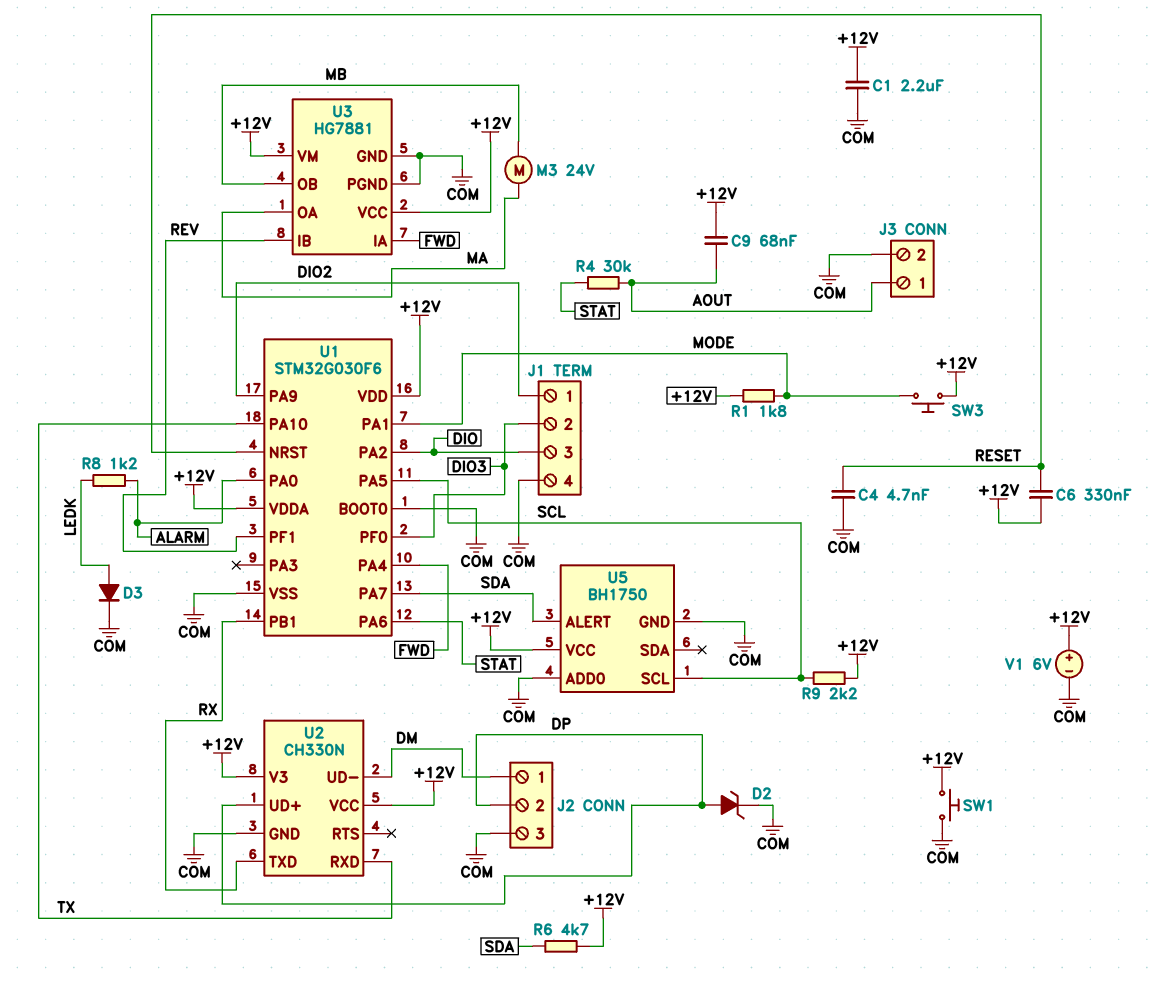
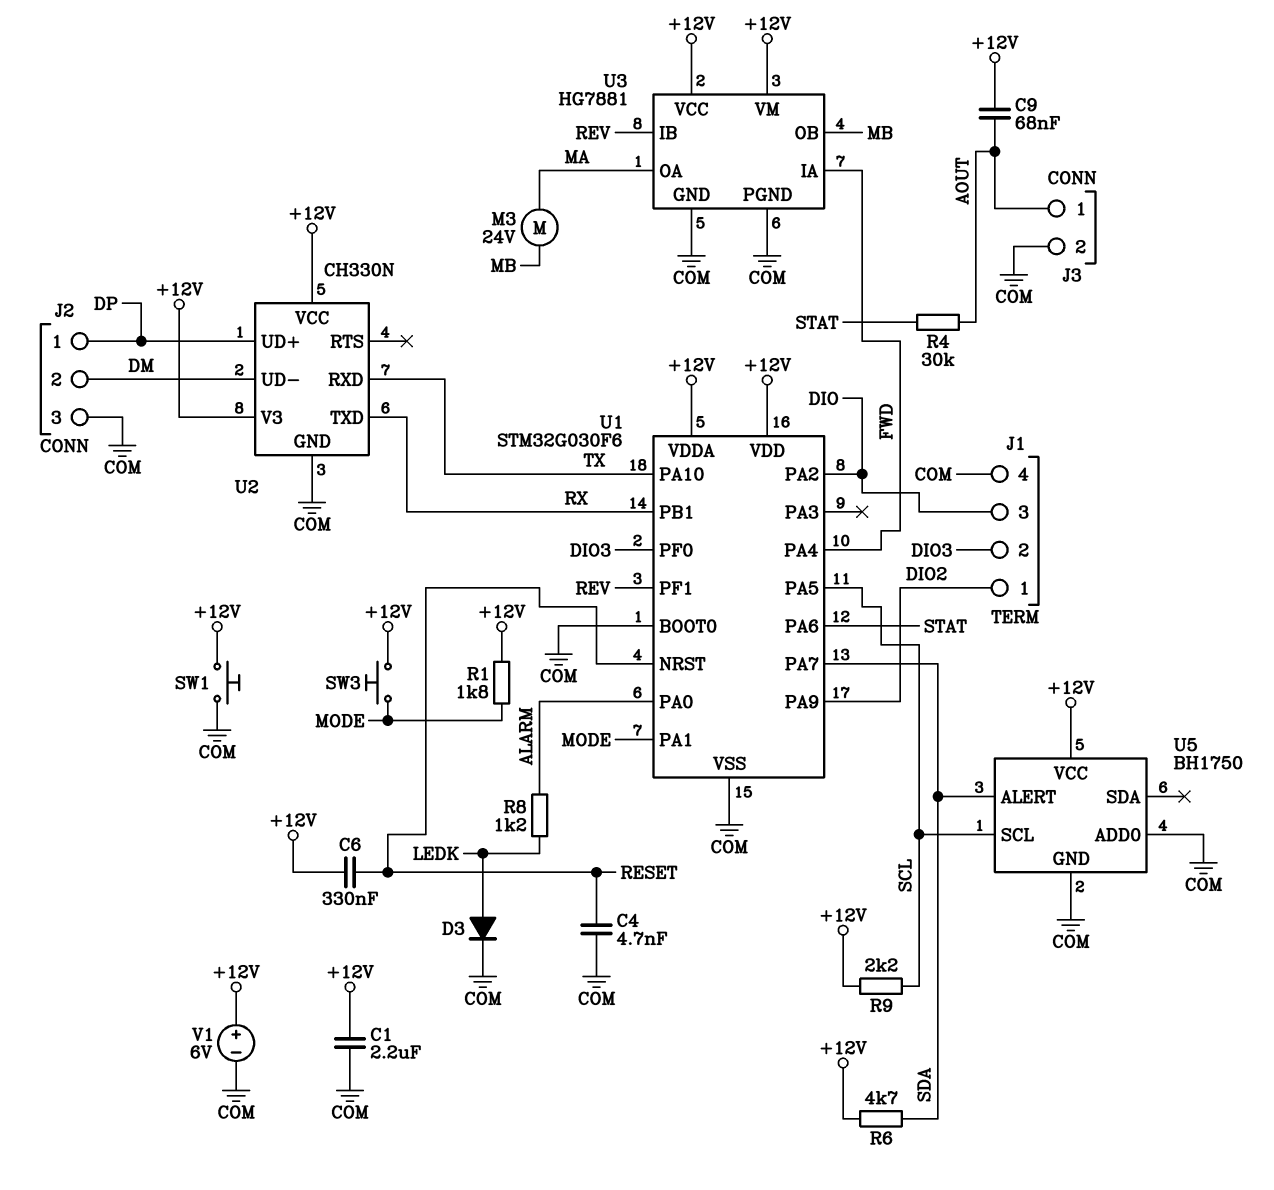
D2: zener (A DP, K COM) -> none
J2 pin 1: DM -> DP
J2 pin 2: DP -> DM

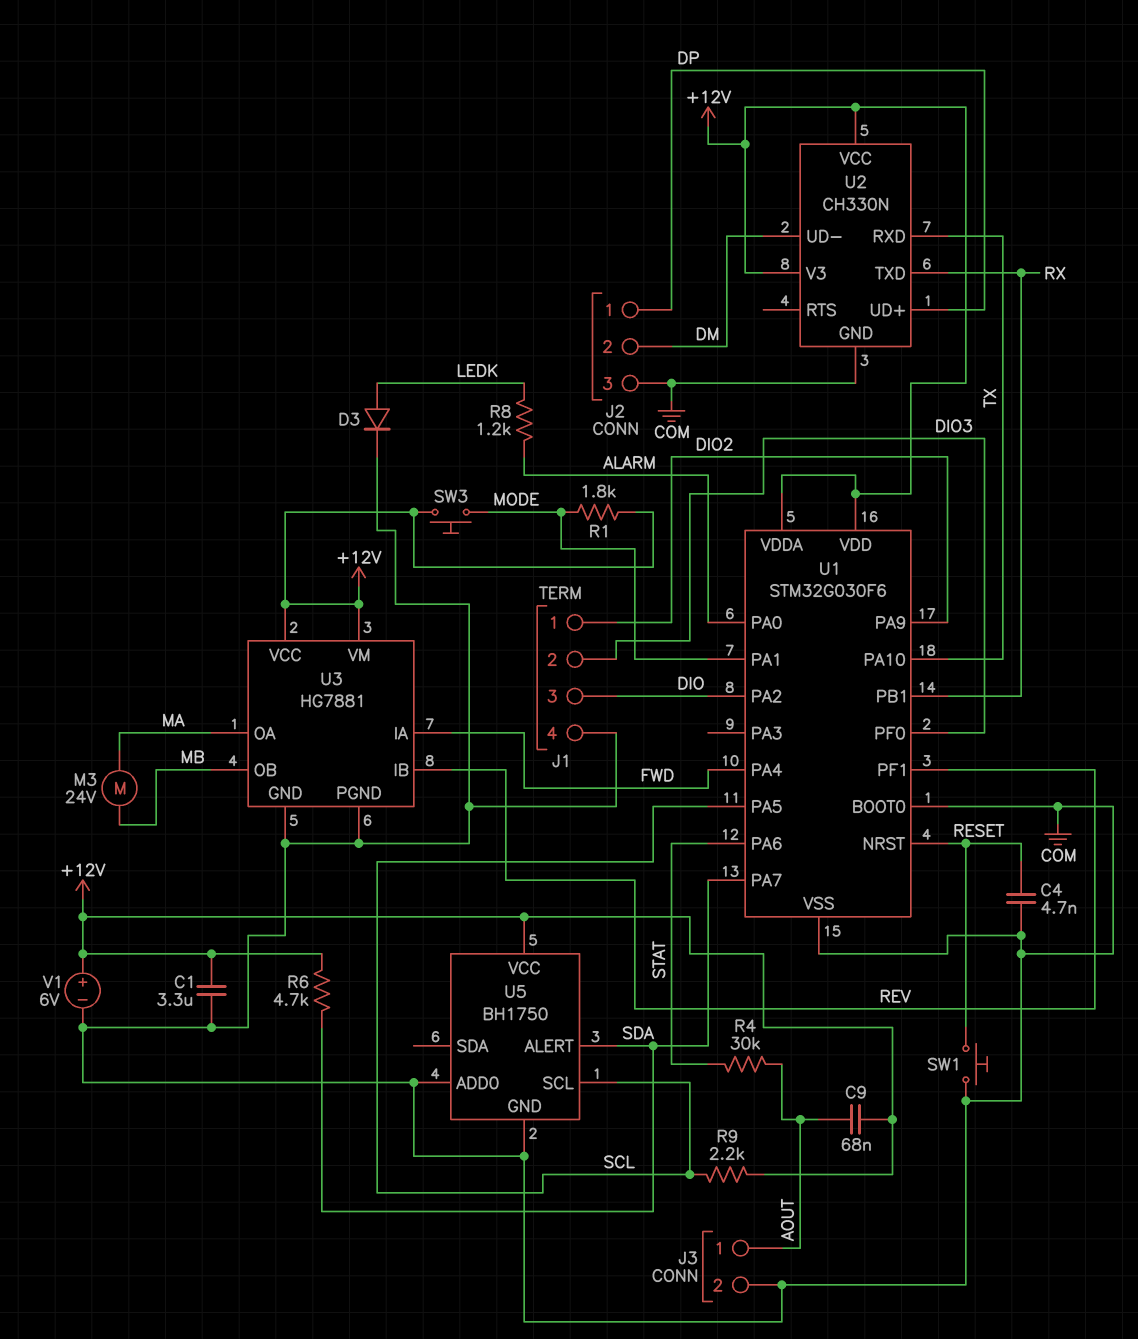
C1: 2.2uF (+12V, COM) -> 3.3uF (+12V, COM)
C6: 330nF (+12V, RESET) -> none
SW1: button (+12V, COM) -> button (COM, RESET)

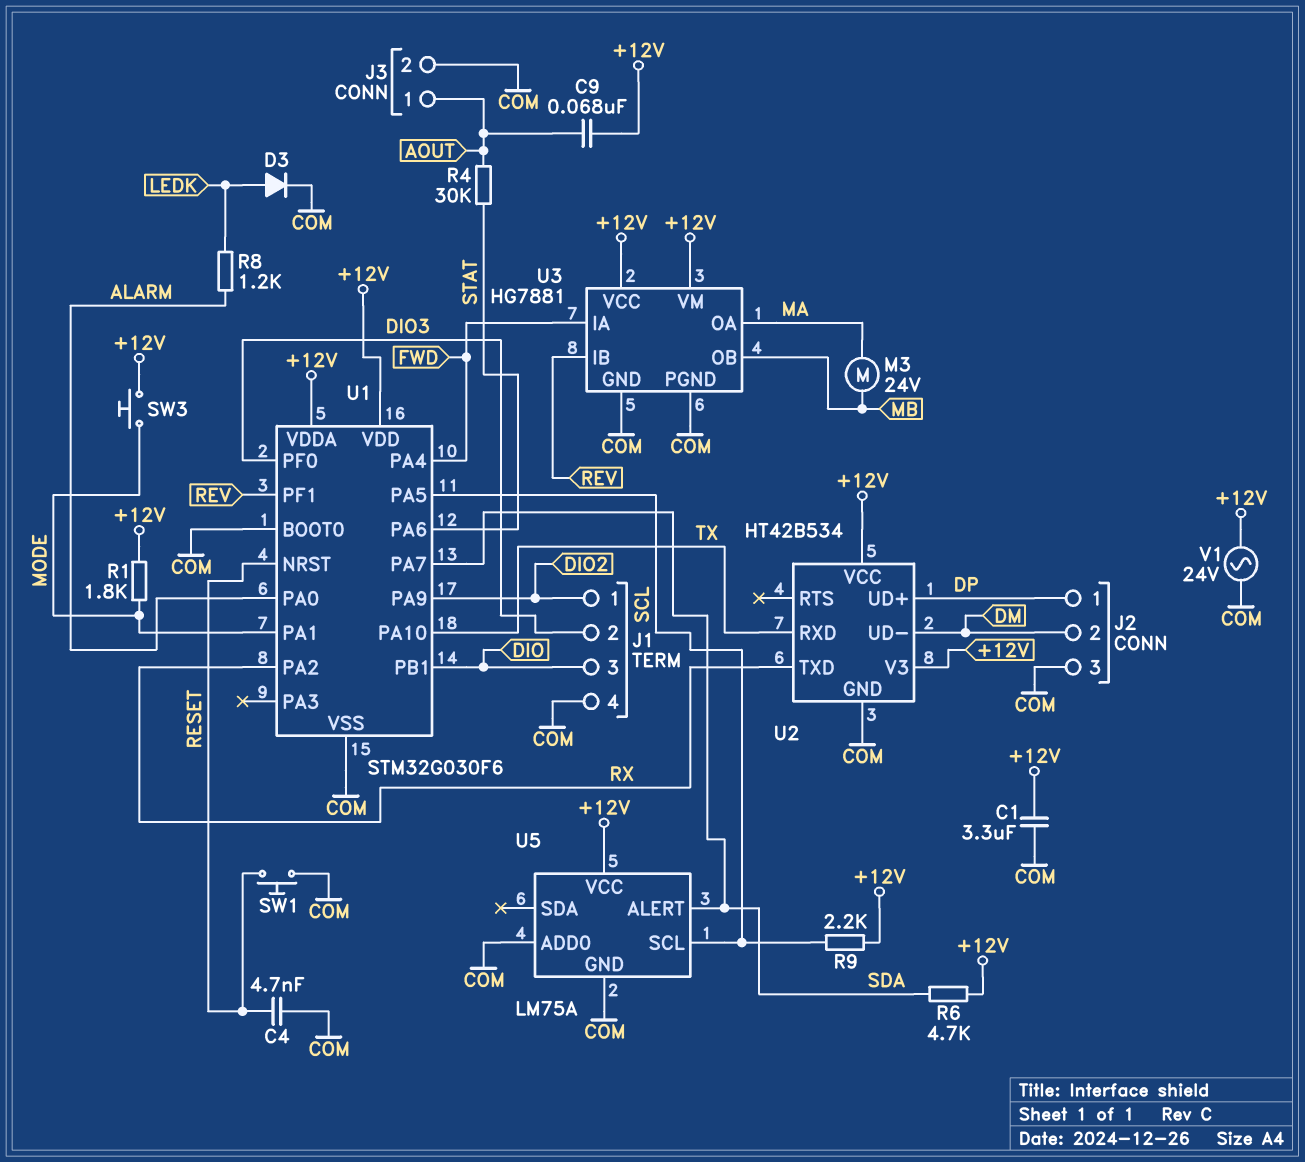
U1 pin PA2: DIO -> RX
U1 pin PB1: RX -> DIO
U2: CH330N -> HT42B534
U5: BH1750 -> LM75A
V1: 6V (plus +12V, minus COM) -> AC 24V (+12V, COM)

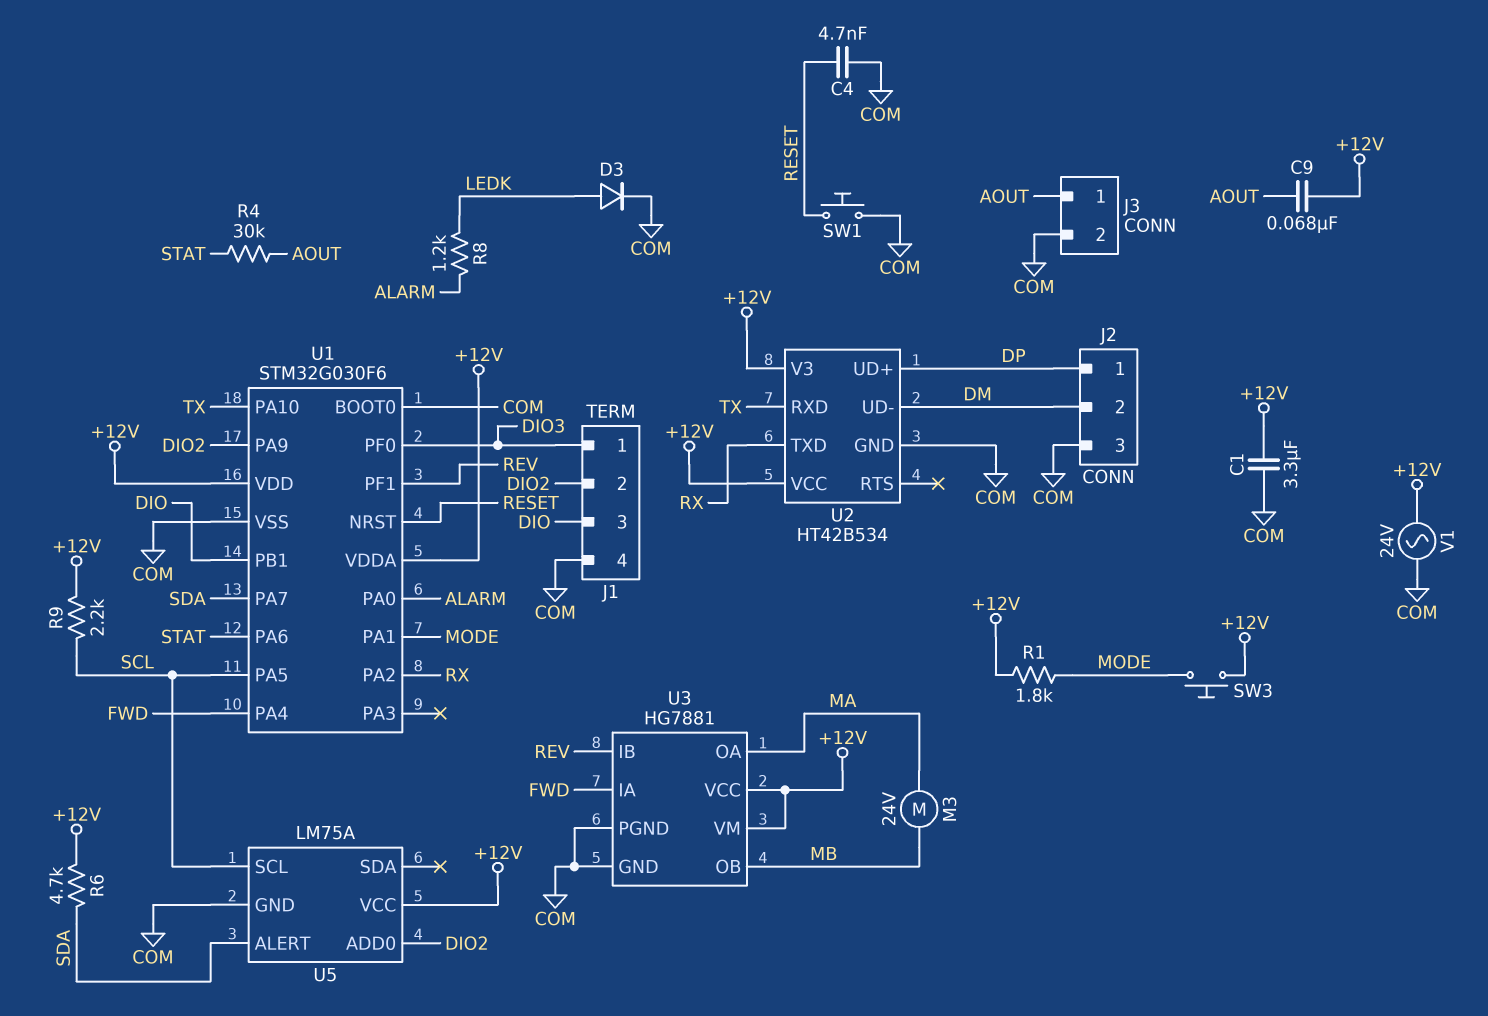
J1 pin 1: DIO2 -> DIO3
J1 pin 2: DIO3 -> DIO2
U5 pin ADD0: COM -> DIO2

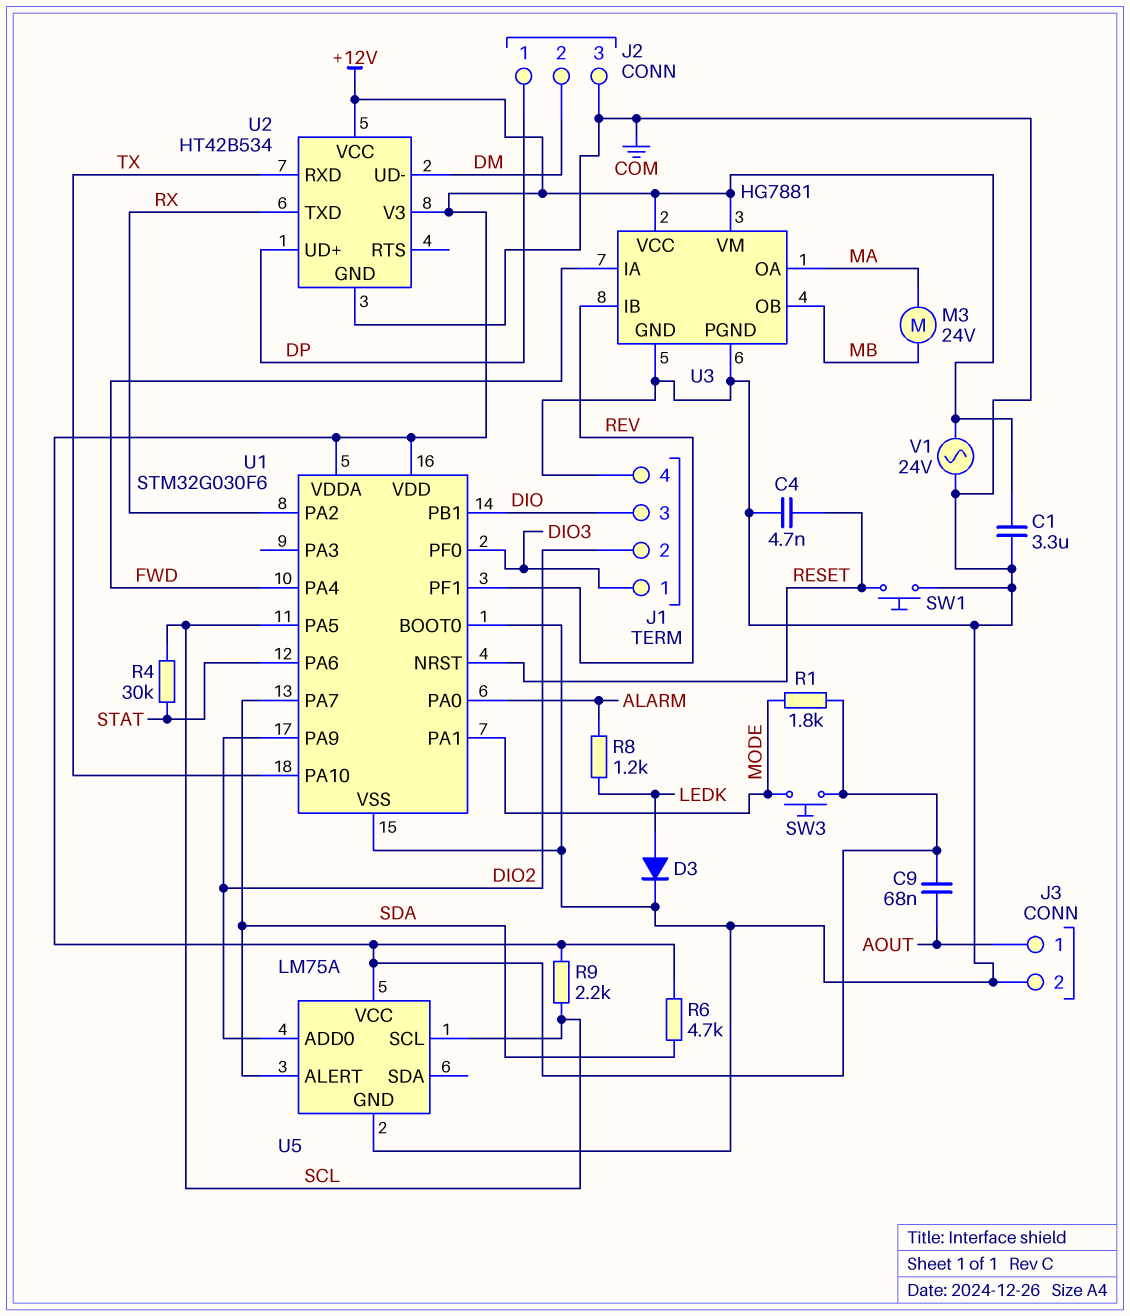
R4: 30k (AOUT, STAT) -> 30k (SCL, STAT)

